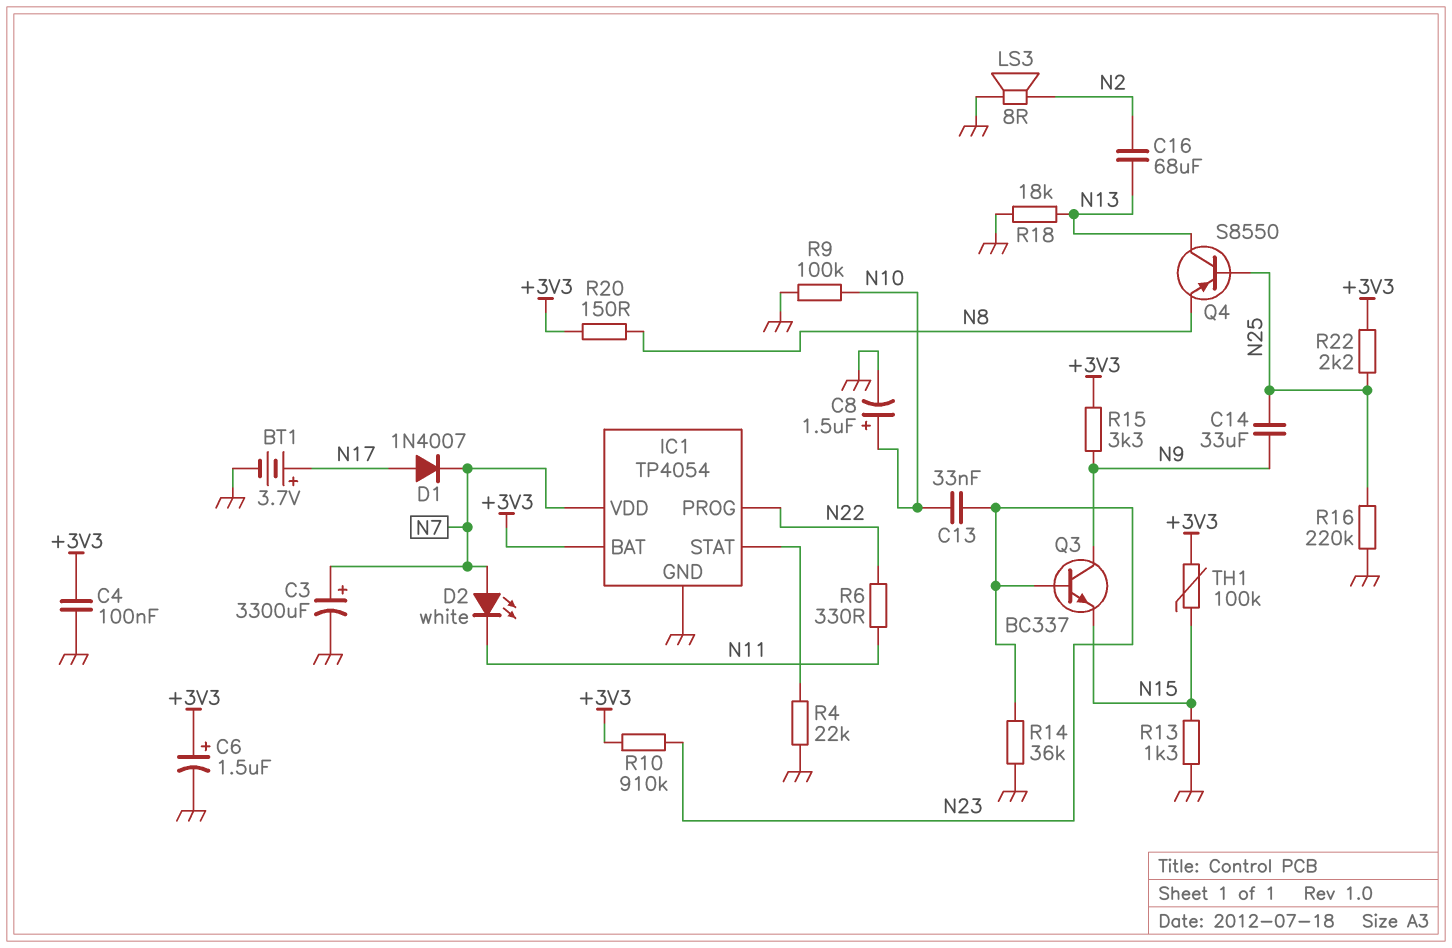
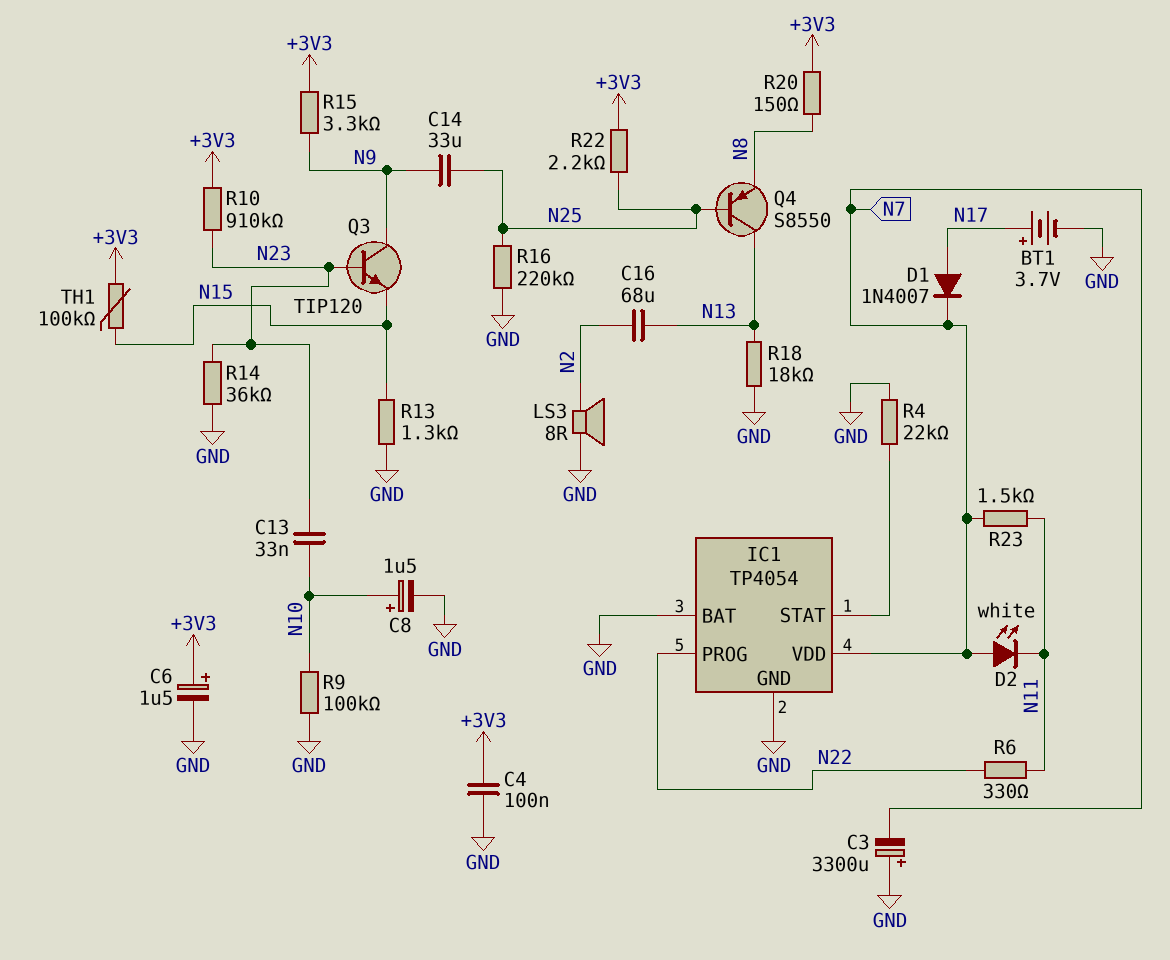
C3: 3300uF (plus N7, minus GND) -> 3300uF (plus GND, minus N7)
IC1 pin BAT: +3V3 -> GND
Q3: NPN BC337 (B N23, C N9, E N15) -> NPN TIP120 (B N23, C N9, E N15)
R23: none -> 1.5k (N7, N11)

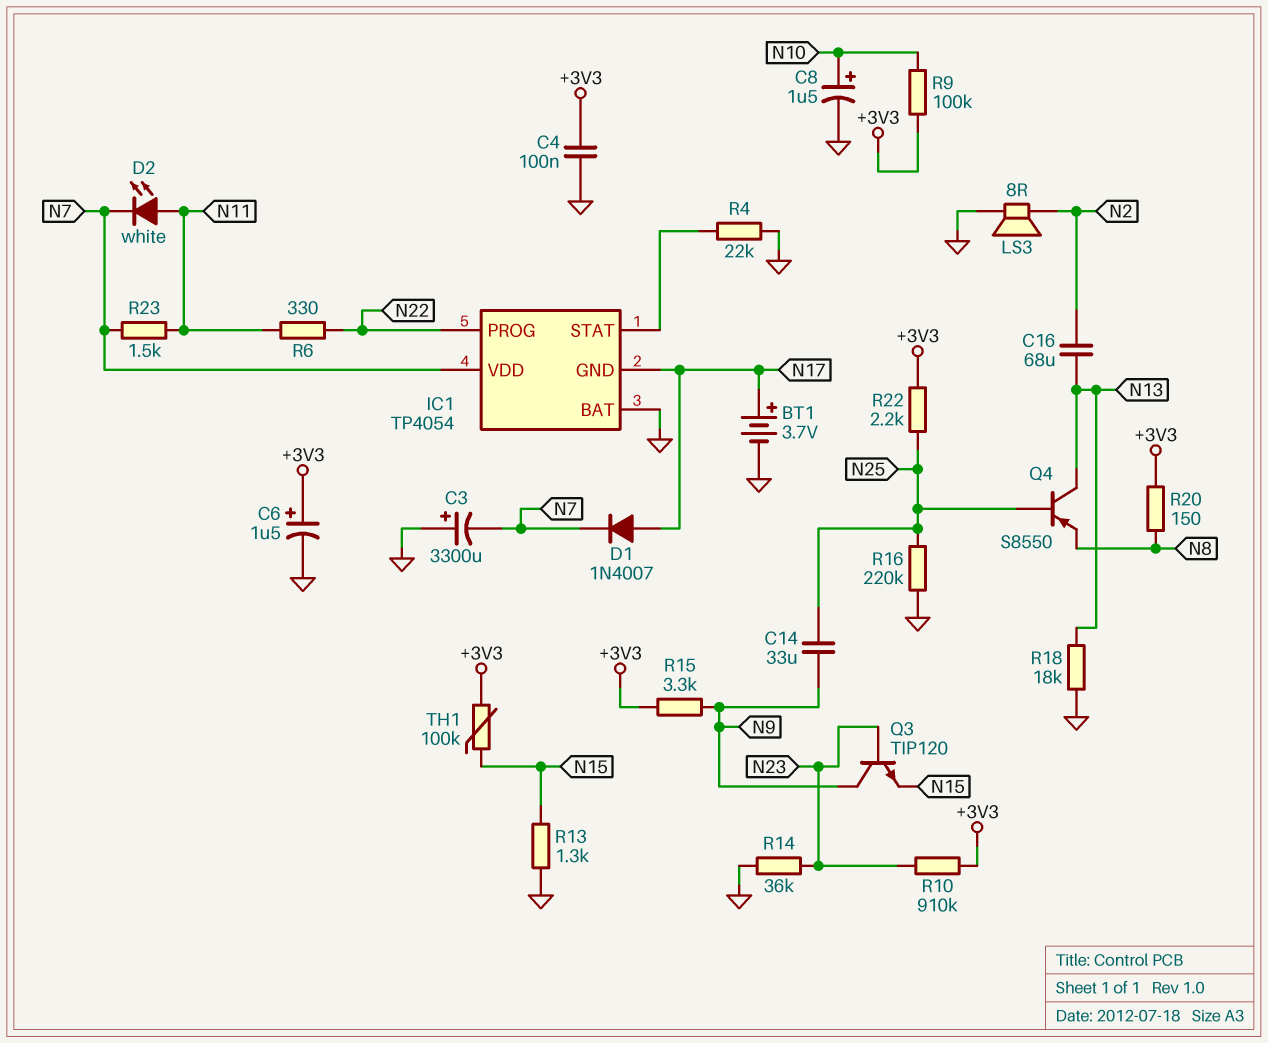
C13: 33nF (N10, N23) -> none
D2: LED white (A N7, K N11) -> LED white (A N11, K N7)
IC1 pin GND: GND -> N17
R9: 100k (GND, N10) -> 100k (+3V3, N10)

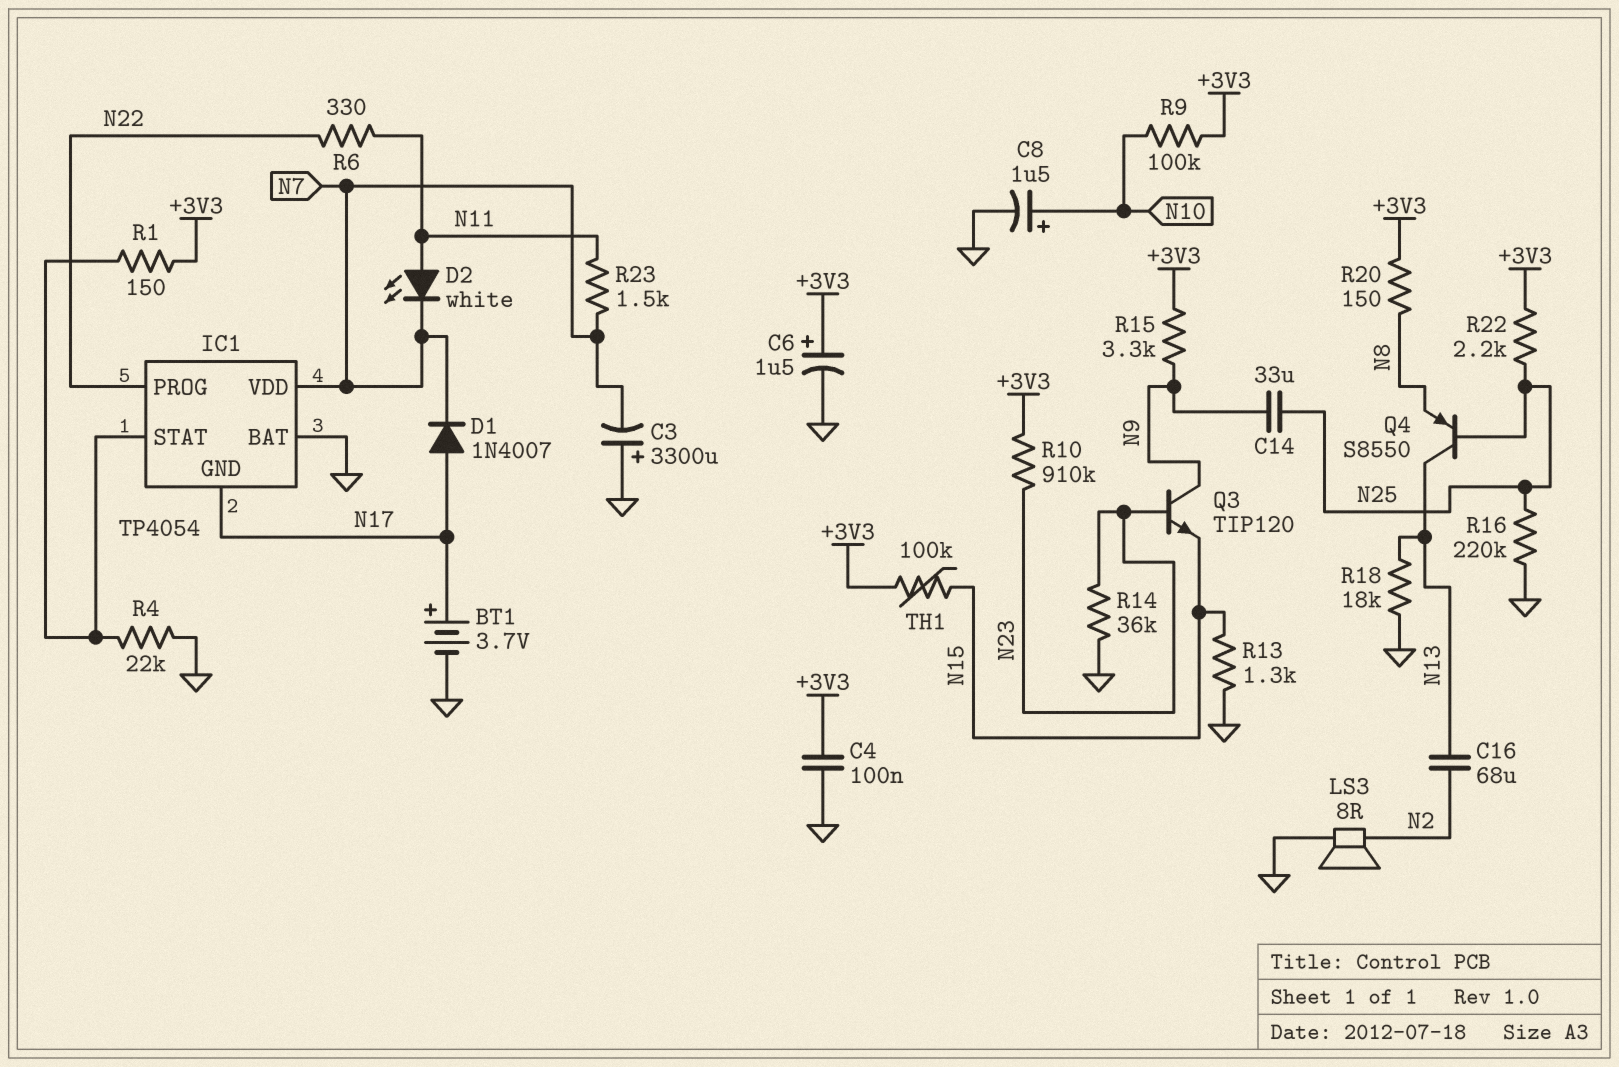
R1: none -> 150 (+3V3, IC1/STAT)

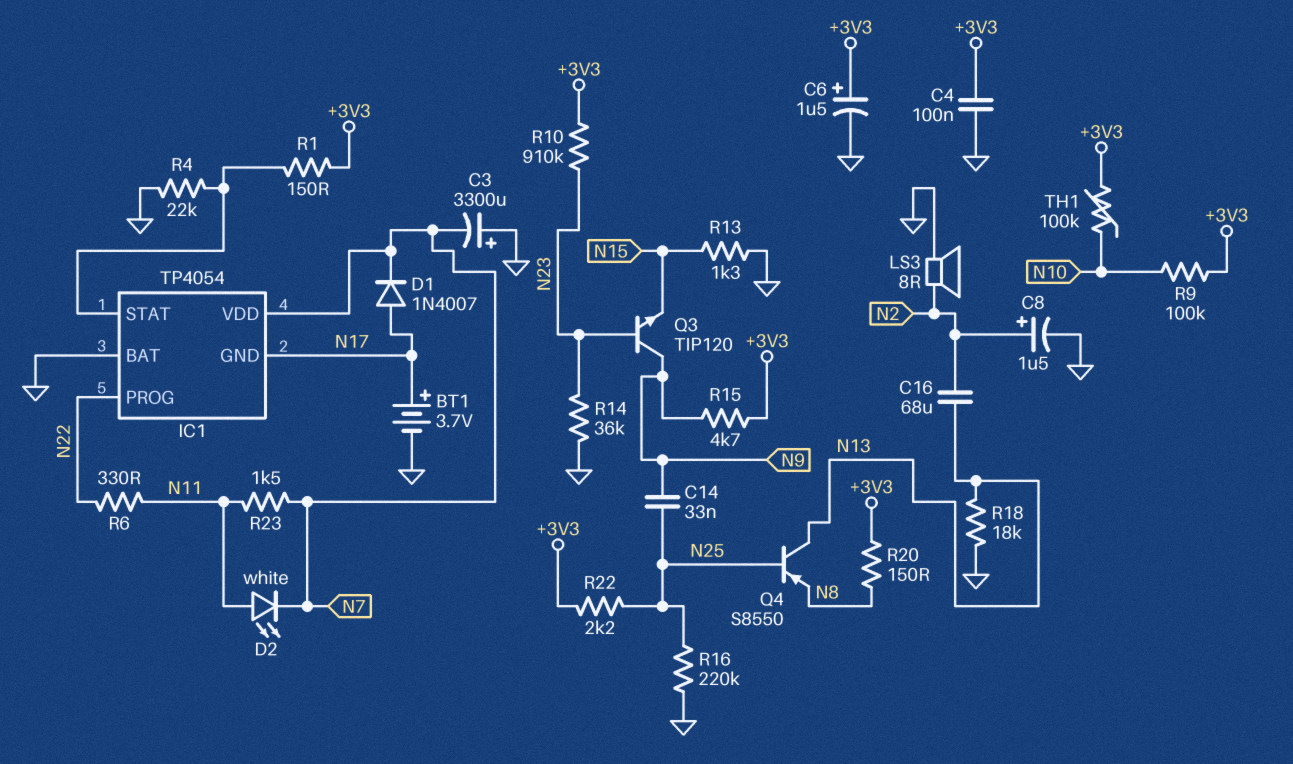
C8: 1.5uF (plus N10, minus GND) -> 1.5uF (plus N2, minus GND)
C14: 33uF (N9, N25) -> 33nF (N9, N25)
R15: 3.3k (+3V3, N9) -> 4.7k (+3V3, N9)
TH1: 100k (+3V3, N15) -> 100k (+3V3, N10)

